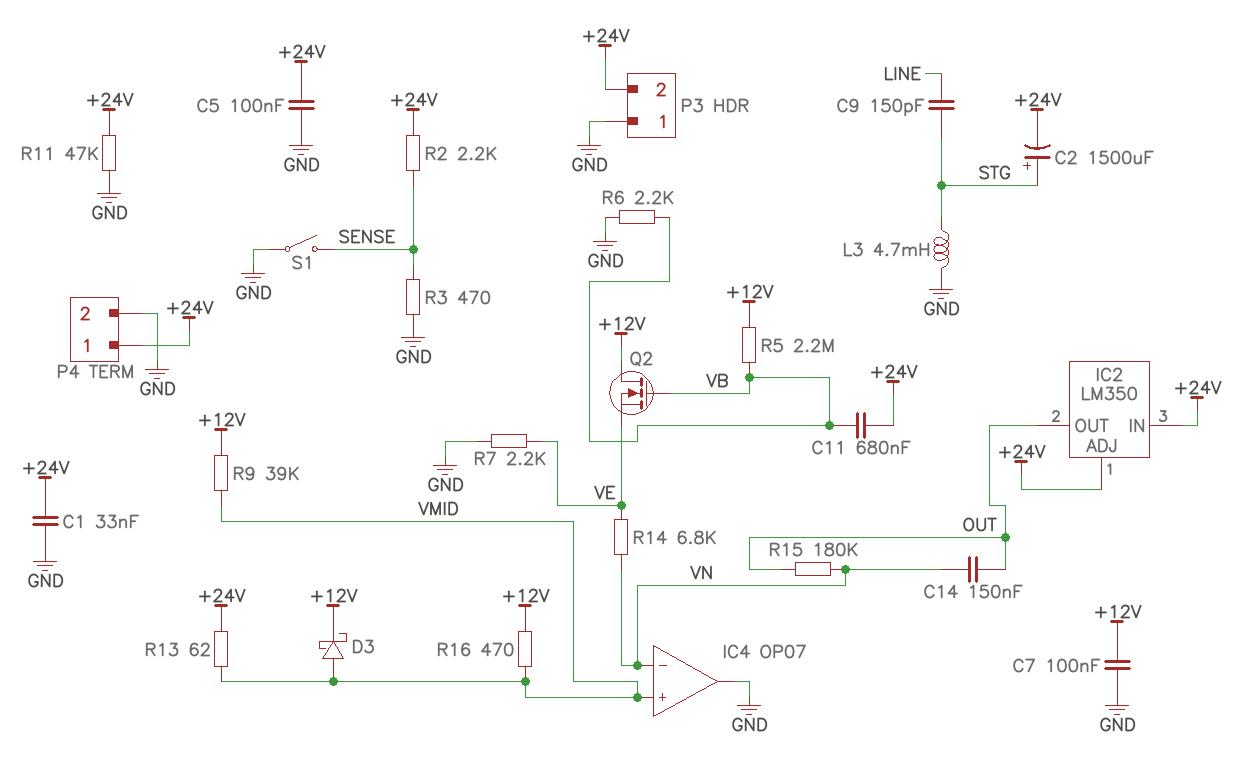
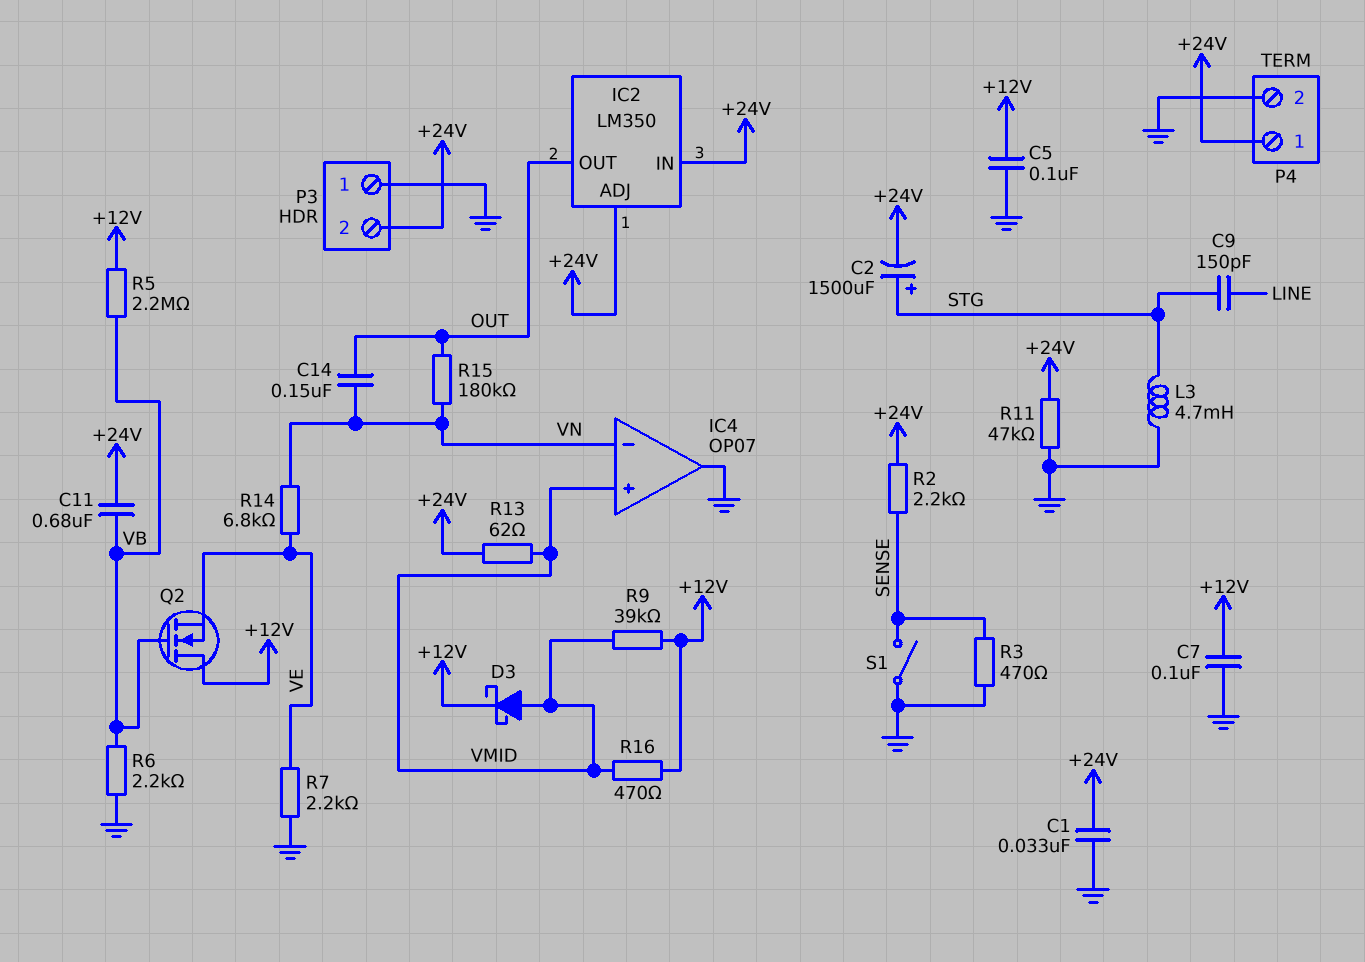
C5: 100nF (+24V, GND) -> 100nF (+12V, GND)

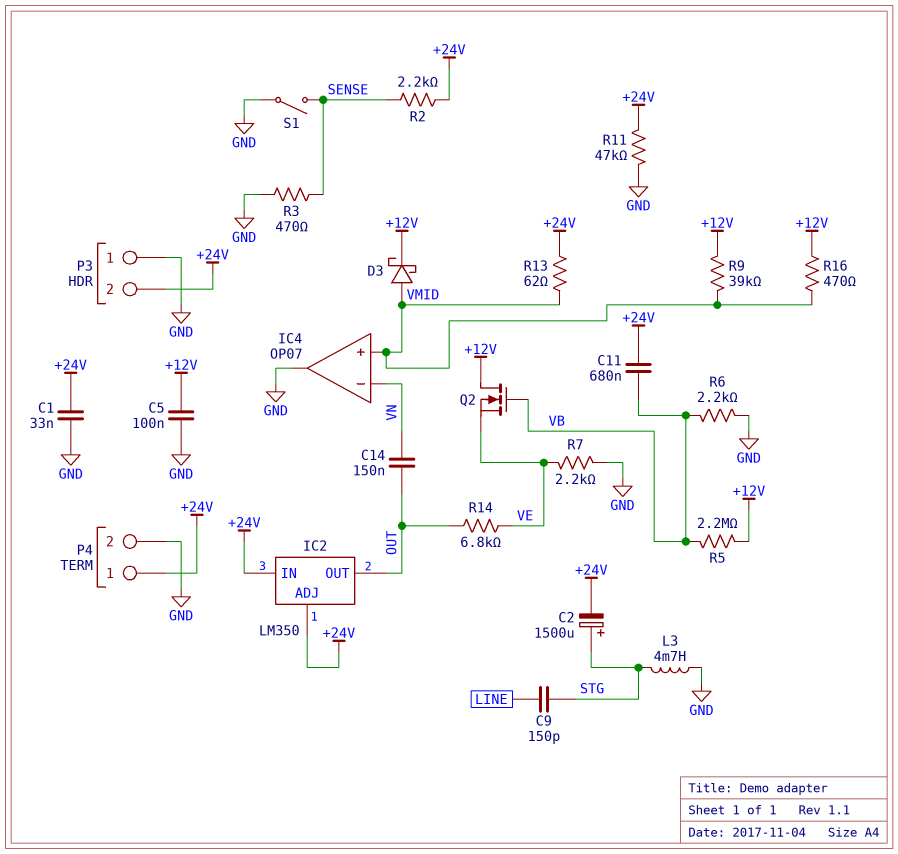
C7: 100nF (+12V, GND) -> none
R14: 6.8k (VE, VN) -> 6.8k (OUT, VE)
R15: 180k (OUT, VN) -> none

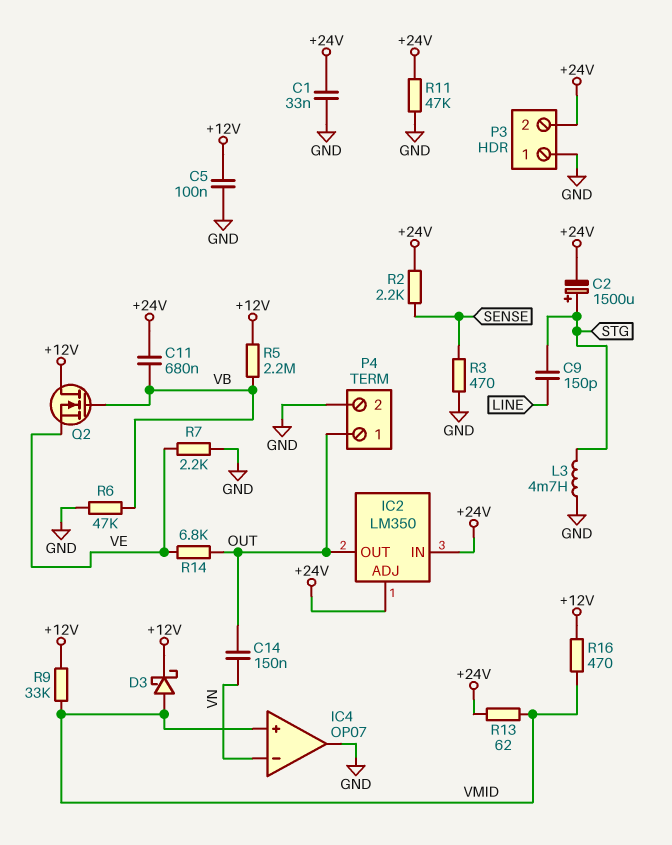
P4 pin 1: +24V -> OUT
R6: 2.2k (GND, VB) -> 47k (GND, VB)
R9: 39k (+12V, VMID) -> 33k (+12V, VMID)
S1: switch (GND, SENSE) -> none

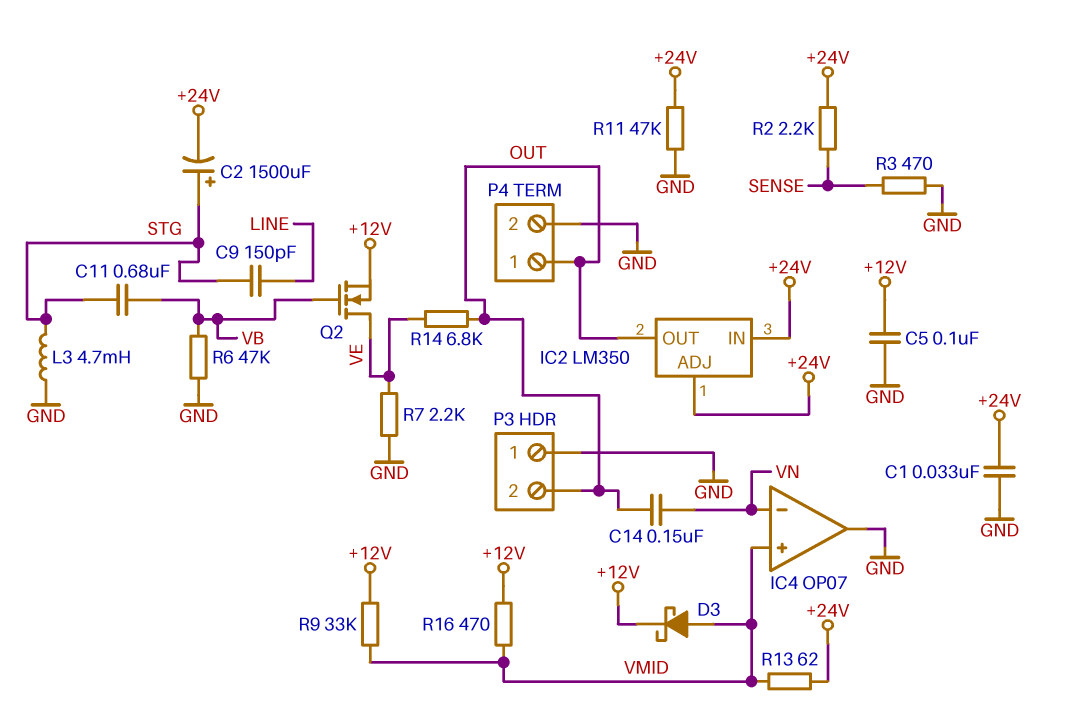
C11: 680nF (+24V, VB) -> 680nF (STG, VB)
P3 pin 2: +24V -> OUT
Q2: NMOS (G VB, D +12V, S VE) -> NMOS (G VB, D VE, S +12V)
R5: 2.2M (+12V, VB) -> none

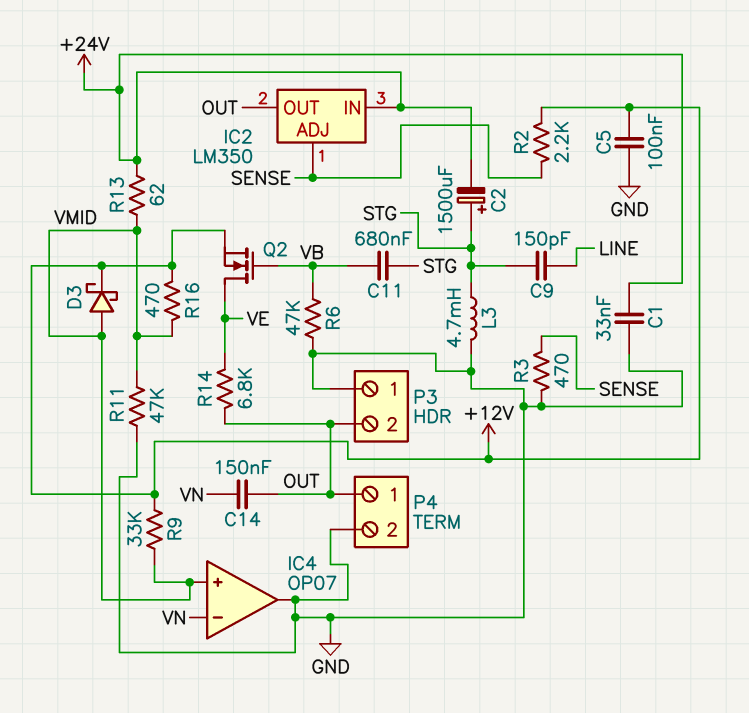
IC2 pin ADJ: +24V -> SENSE
R2: 2.2k (+24V, SENSE) -> 2.2k (+12V, SENSE)
R7: 2.2k (GND, VE) -> none
R11: 47k (+24V, GND) -> 47k (GND, VMID)

